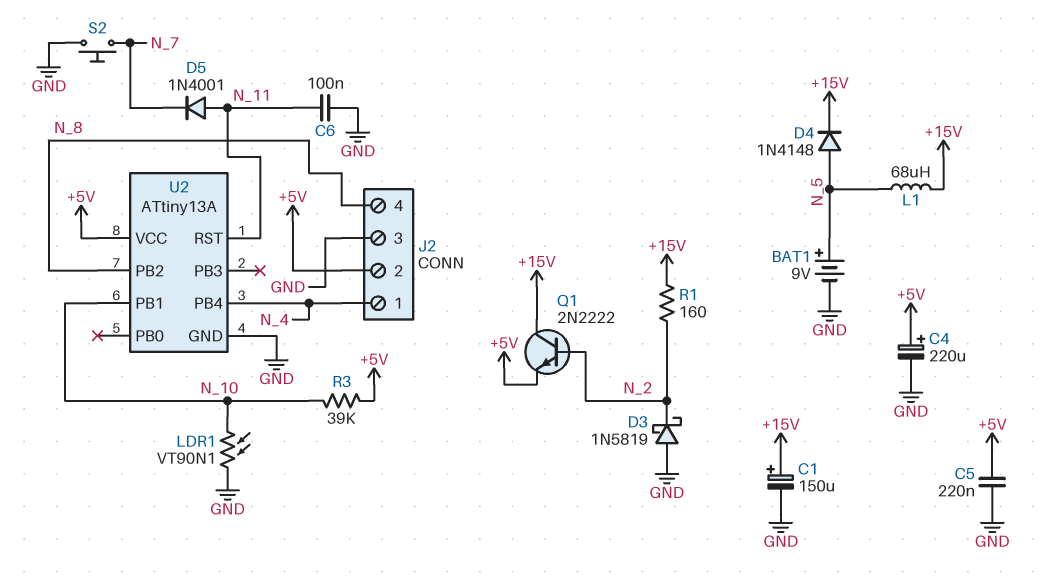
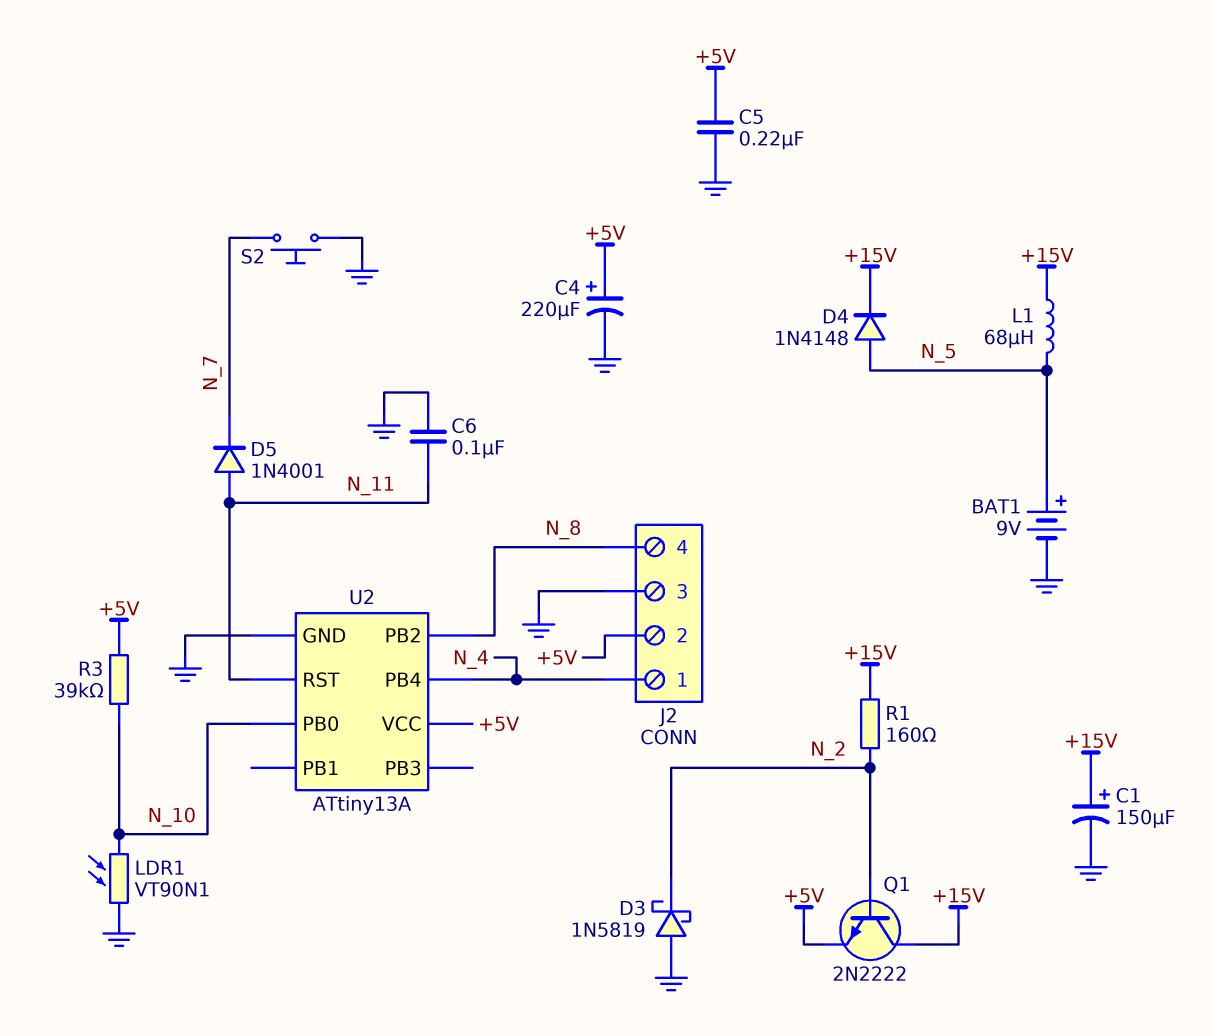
U2 pin PB0: none -> N_10
U2 pin PB1: N_10 -> none

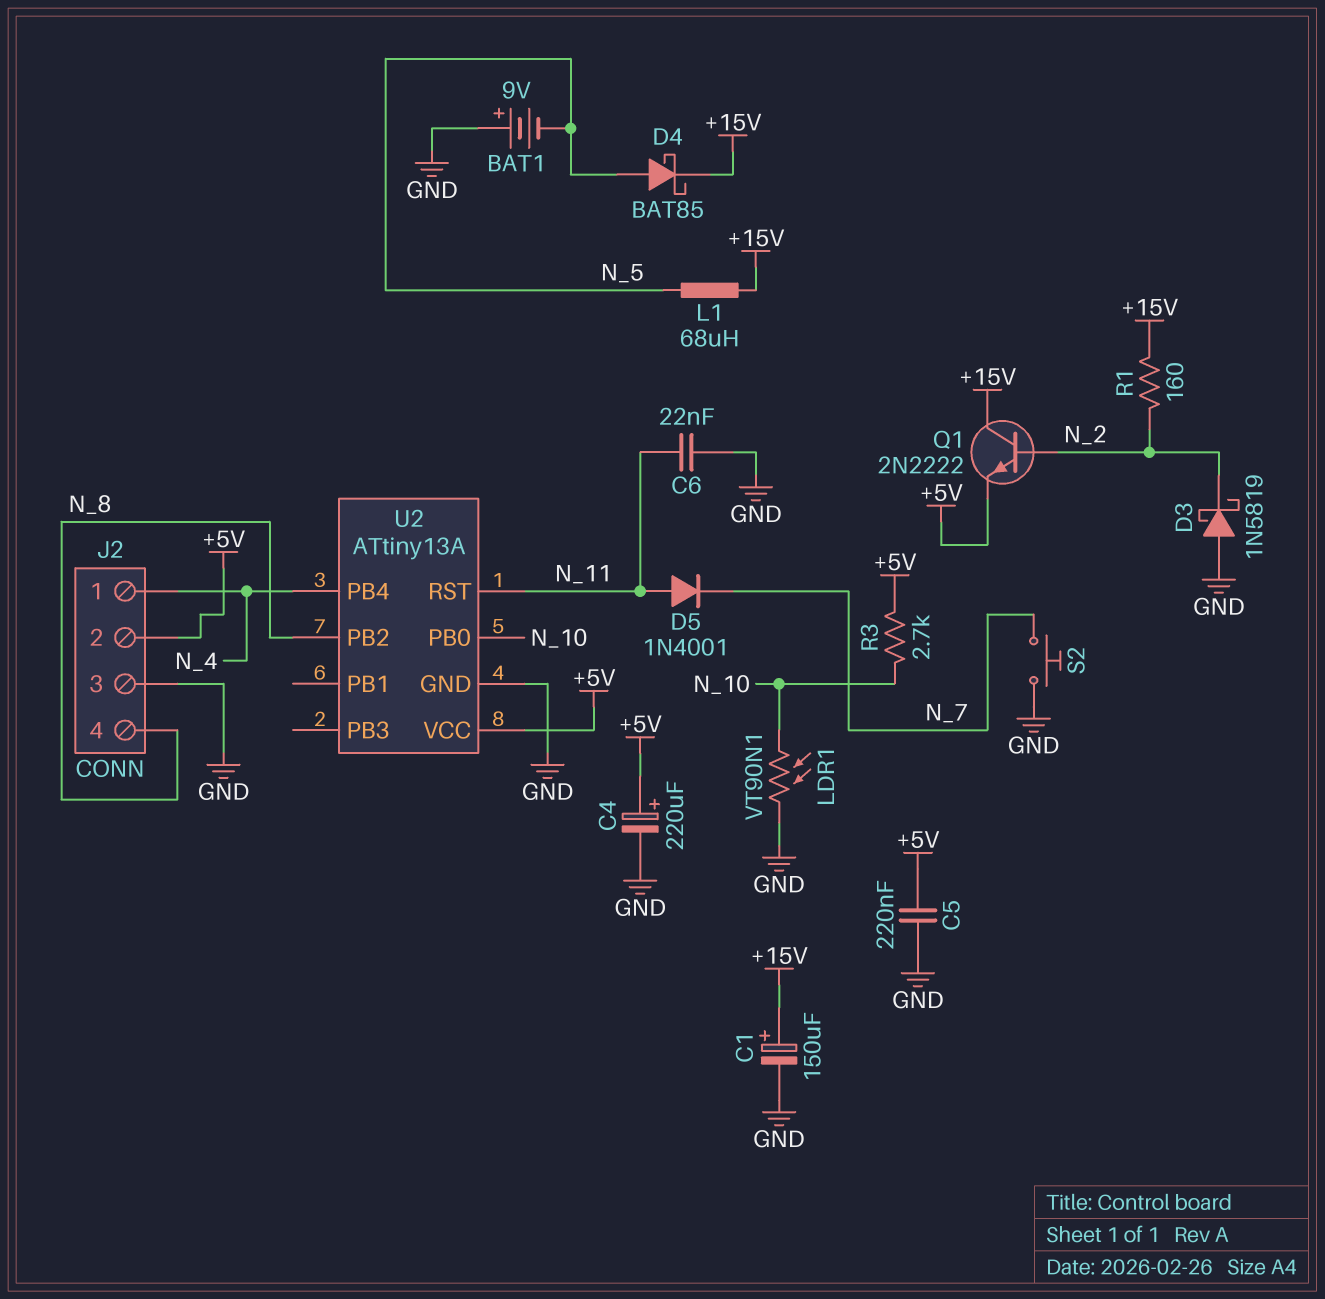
BAT1: 9V (plus N_5, minus GND) -> 9V (plus GND, minus N_5)
C6: 100nF (GND, N_11) -> 22nF (GND, N_11)
D4: diode 1N4148 (A N_5, K +15V) -> schottky BAT85 (A N_5, K +15V)
R3: 39k (+5V, N_10) -> 2.7k (+5V, N_10)

